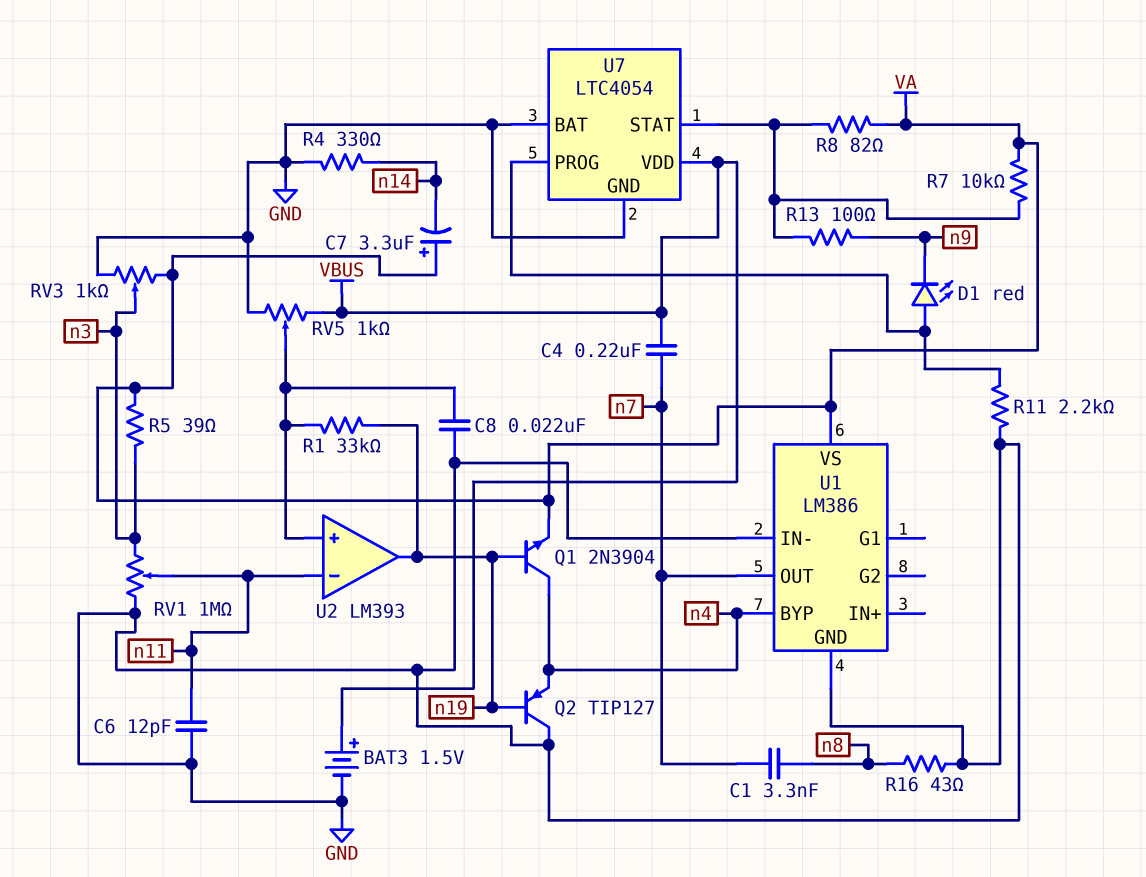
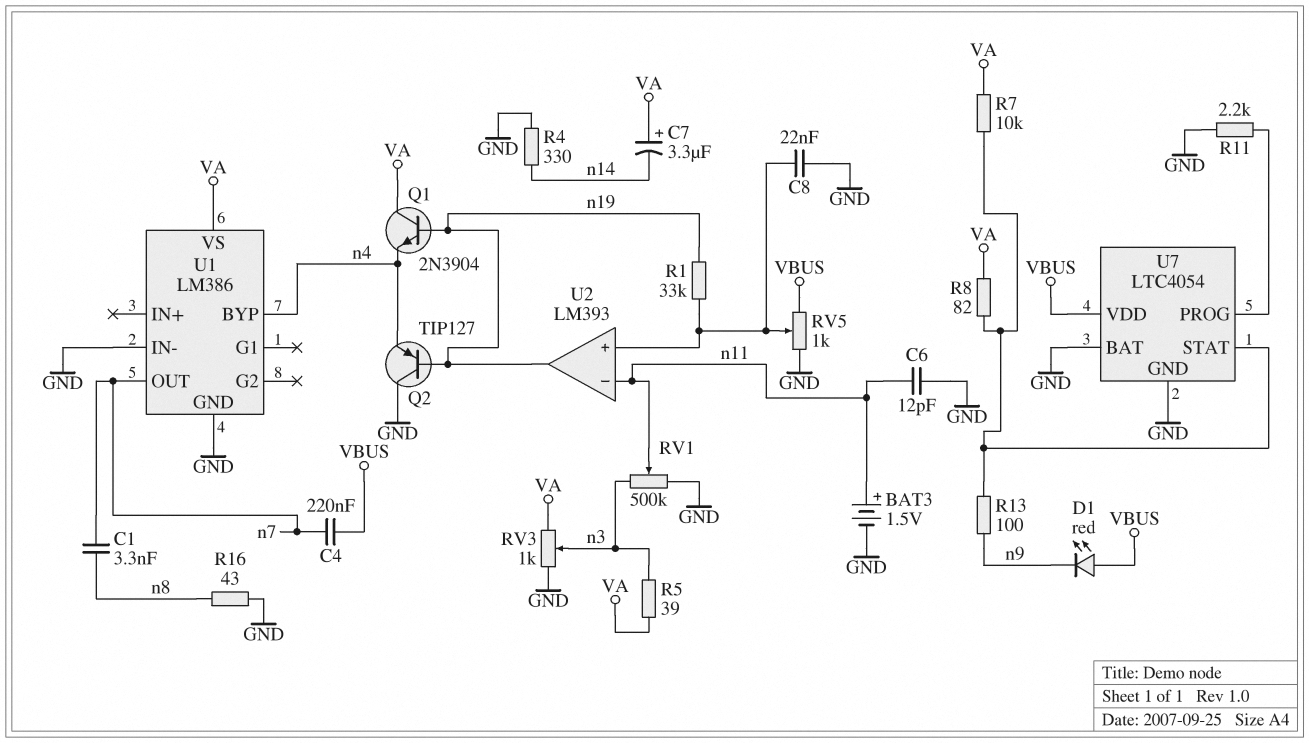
BAT3: 1.5V (plus VBUS, minus GND) -> 1.5V (plus n11, minus GND)
D1: LED red (A U7/PROG, K n9) -> LED red (A VBUS, K n9)
Q1: NPN 2N3904 (B n19, C n4, E VA) -> NPN 2N3904 (B n19, C VA, E n4)
RV1: 1M (GND, n3, wiper n11) -> 500k (GND, n3, wiper n11)

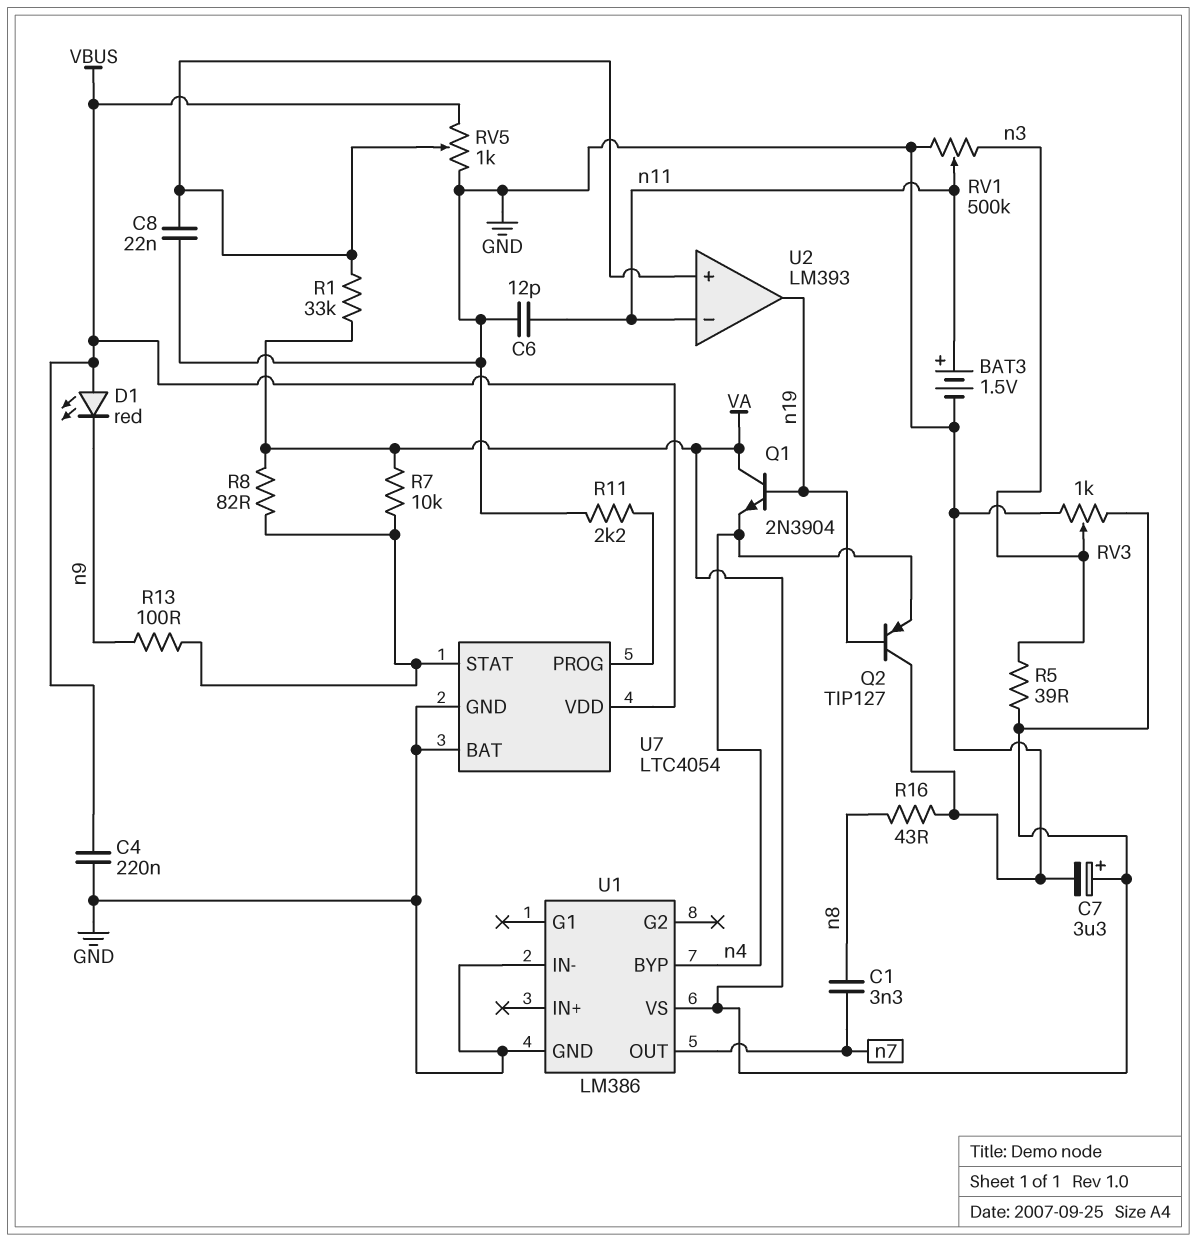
C4: 220nF (VBUS, n7) -> 220nF (GND, VBUS)
C7: 3.3uF (plus VA, minus n14) -> 3.3uF (plus VA, minus GND)
R1: 33k (U2/in+, n19) -> 33k (U2/in+, VA)
R4: 330 (GND, n14) -> none

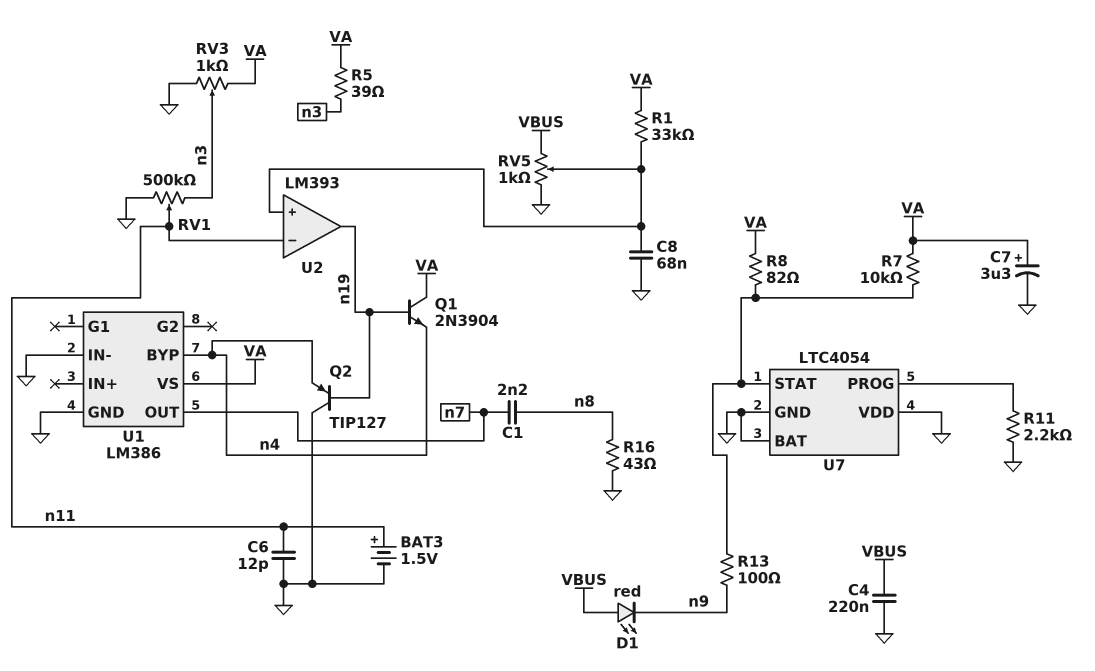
C1: 3.3nF (n7, n8) -> 2.2nF (n7, n8)
C8: 22nF (GND, U2/in+) -> 68nF (GND, U2/in+)
U7 pin VDD: VBUS -> GND

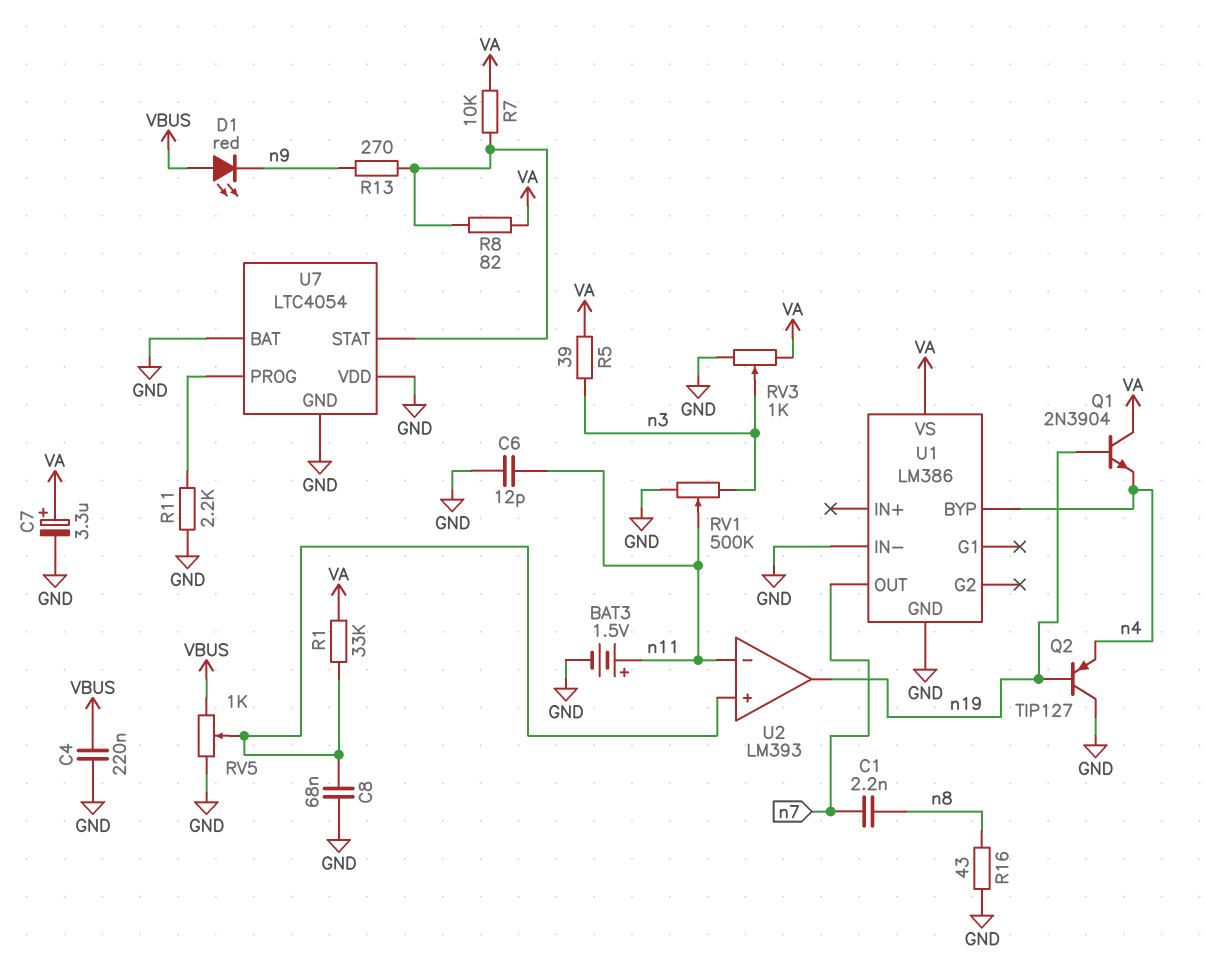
R13: 100 (U7/STAT, n9) -> 270 (U7/STAT, n9)

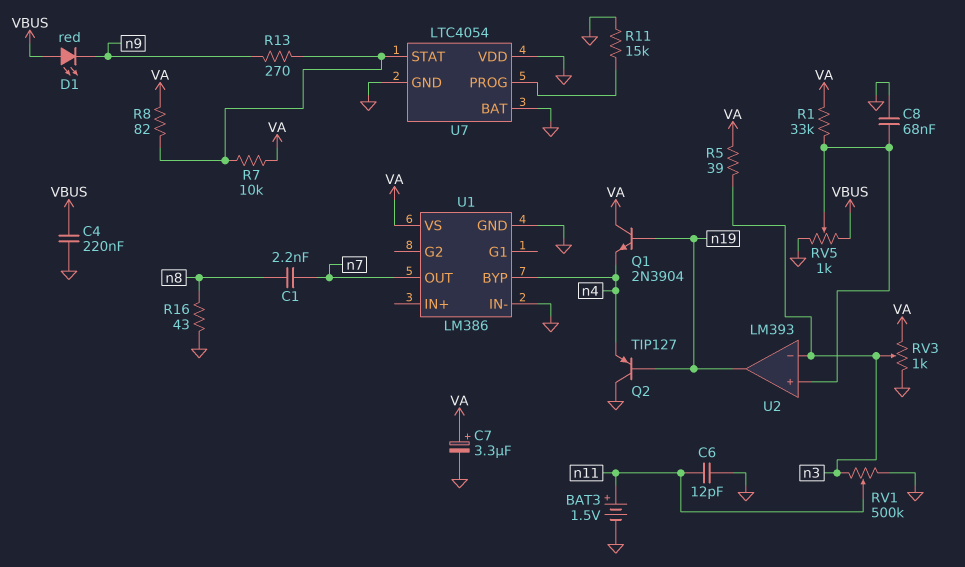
R11: 2.2k (GND, U7/PROG) -> 15k (GND, U7/PROG)
U2 pin in-: n11 -> n3

